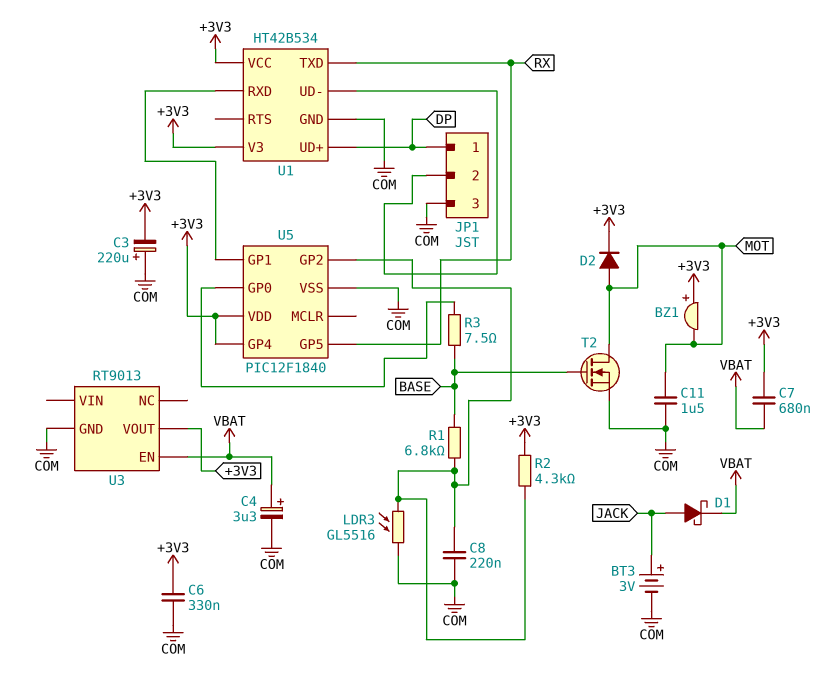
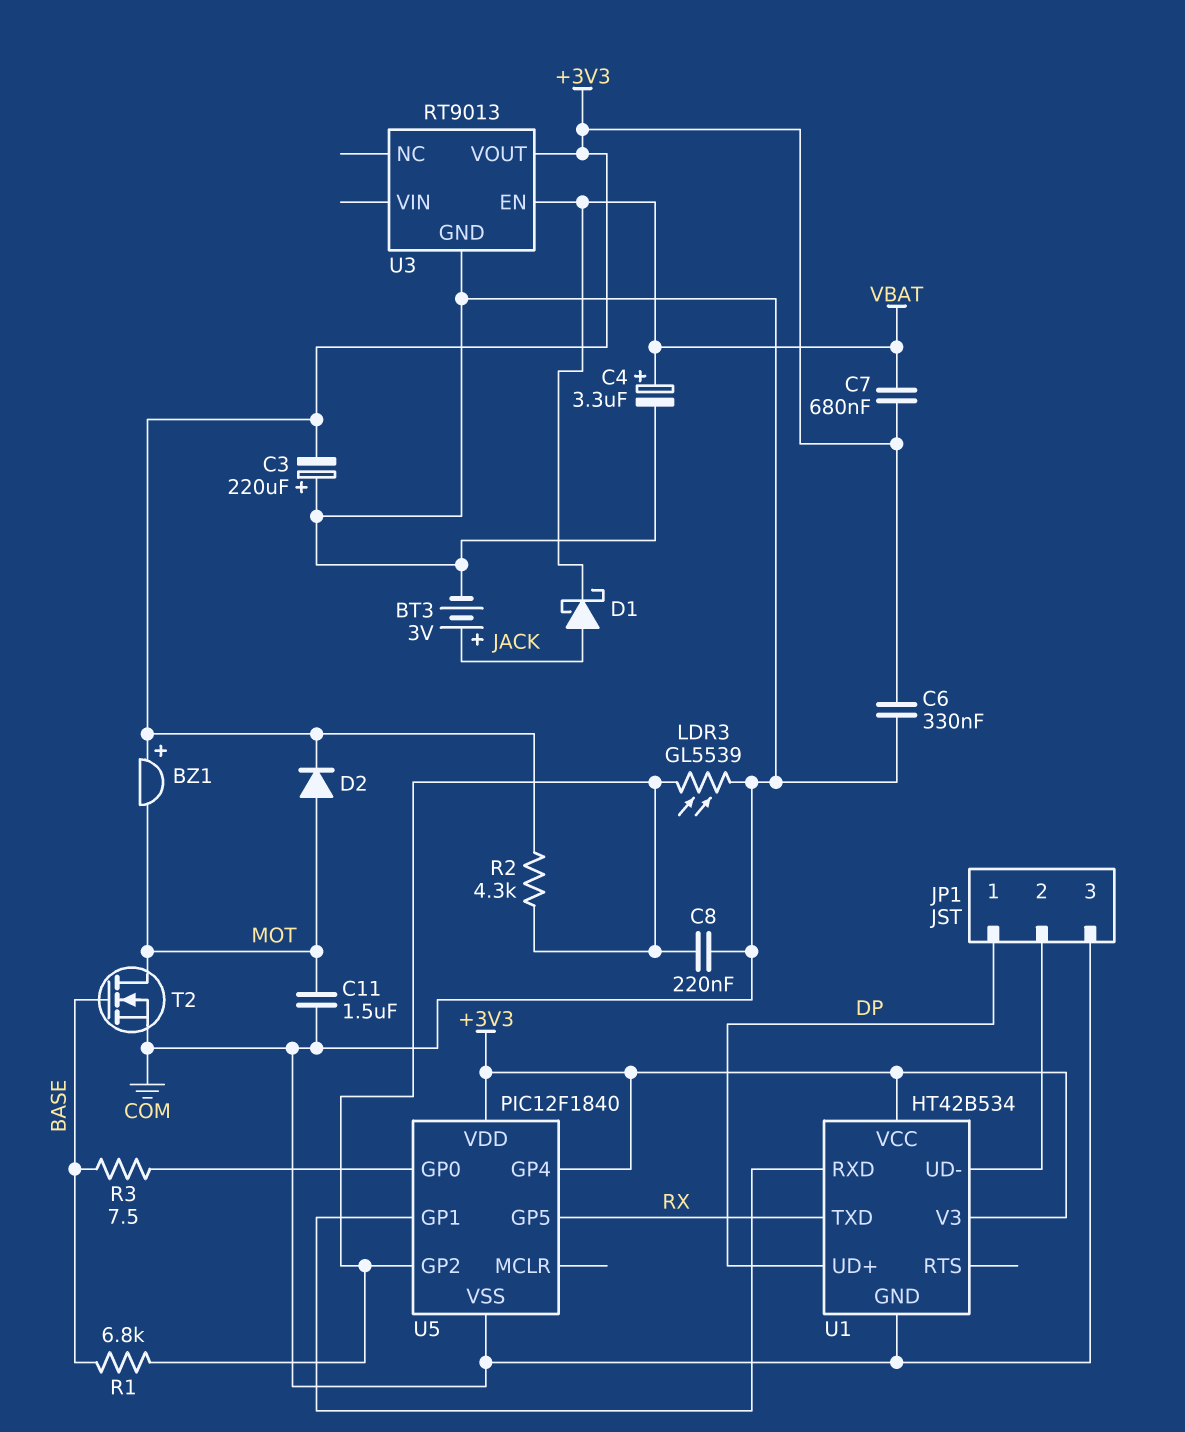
LDR3: GL5516 (COM, U5/GP2) -> GL5539 (COM, U5/GP2)

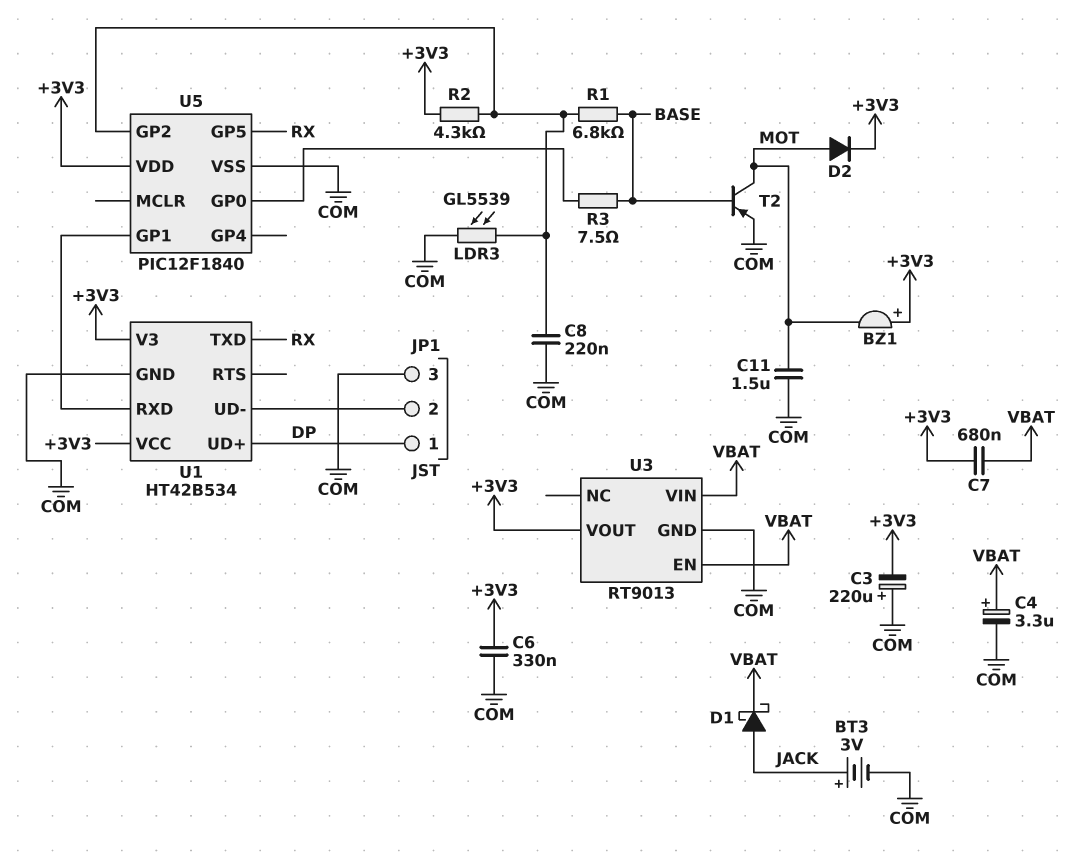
T2: NMOS (G BASE, D MOT, S COM) -> PNP (B BASE, C MOT, E COM)
U3 pin VIN: none -> VBAT
U5 pin GP4: +3V3 -> none

